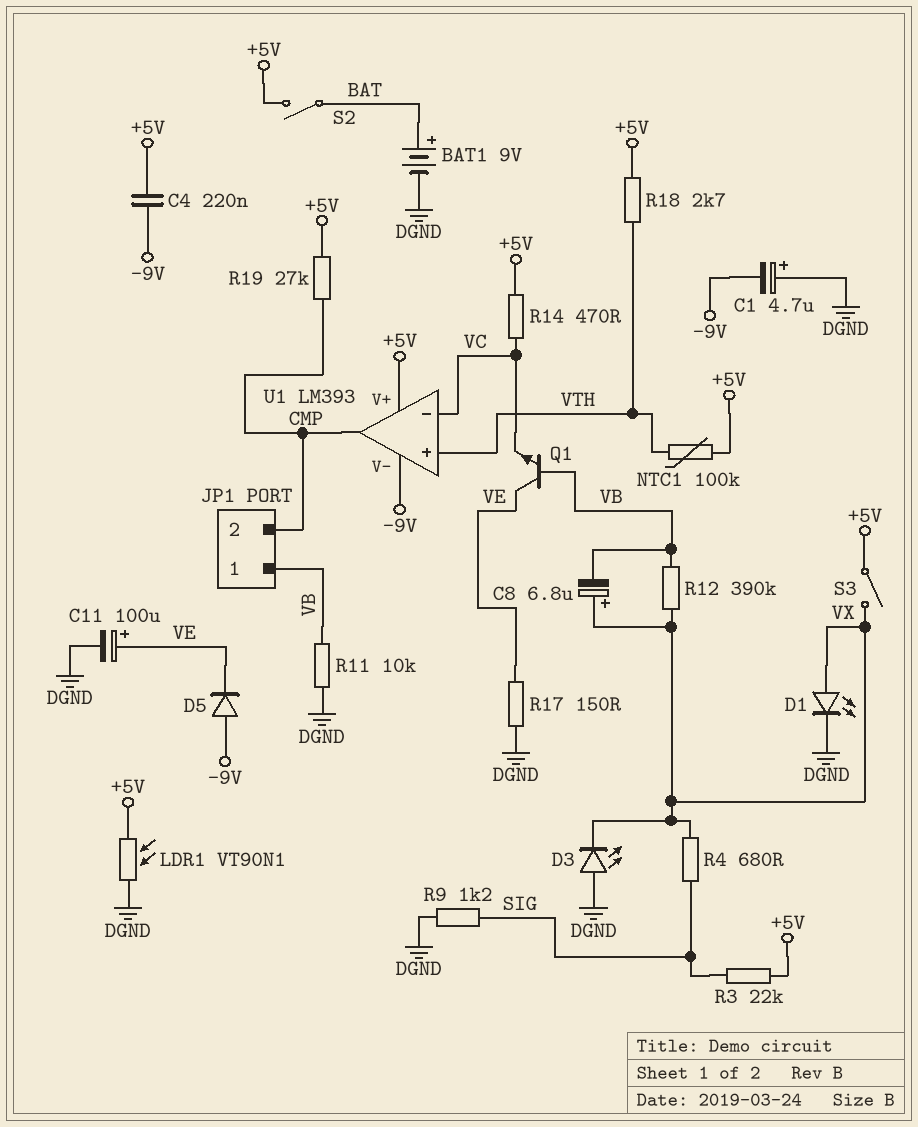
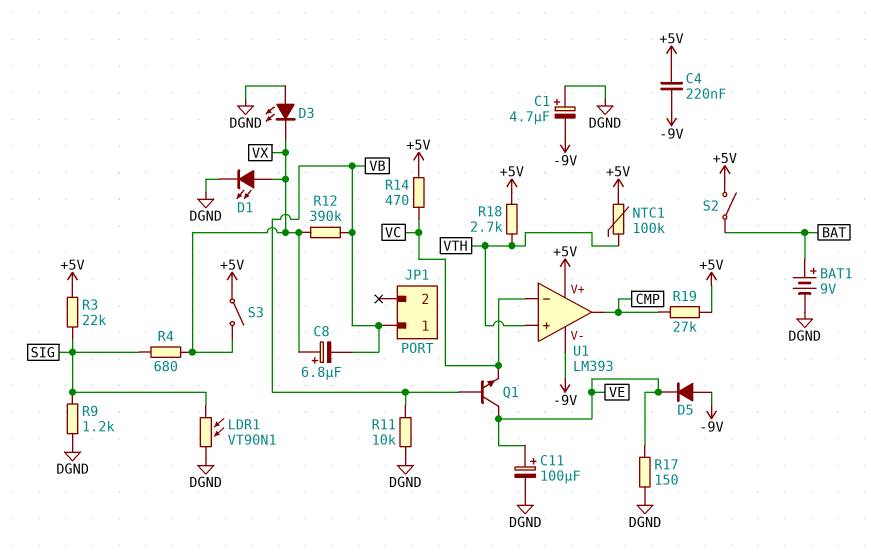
JP1 pin 2: CMP -> none
LDR1: VT90N1 (+5V, DGND) -> VT90N1 (DGND, SIG)

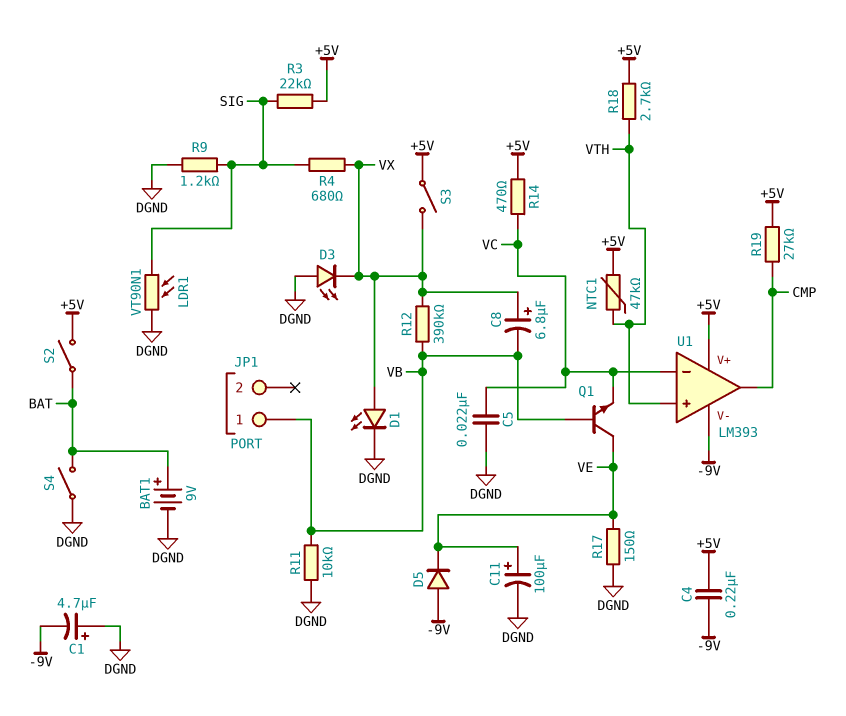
C5: none -> 22nF (DGND, VC)
NTC1: 100k (+5V, VTH) -> 47k (+5V, VTH)
S4: none -> switch (BAT, DGND)

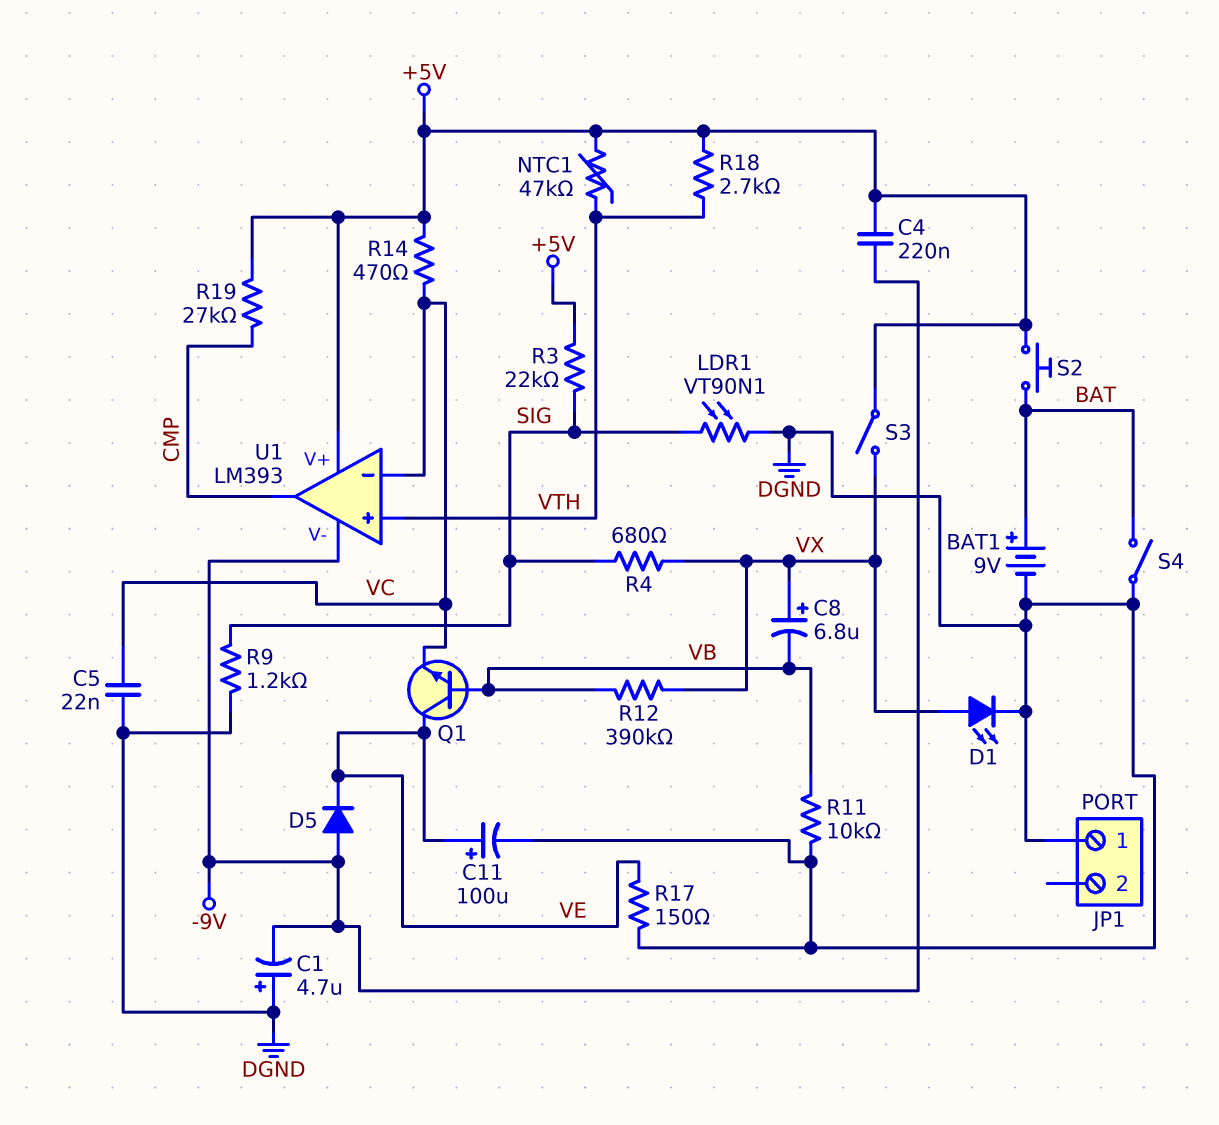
D3: LED (A DGND, K VX) -> none
JP1 pin 1: VB -> DGND
S2: switch (+5V, BAT) -> button (+5V, BAT)

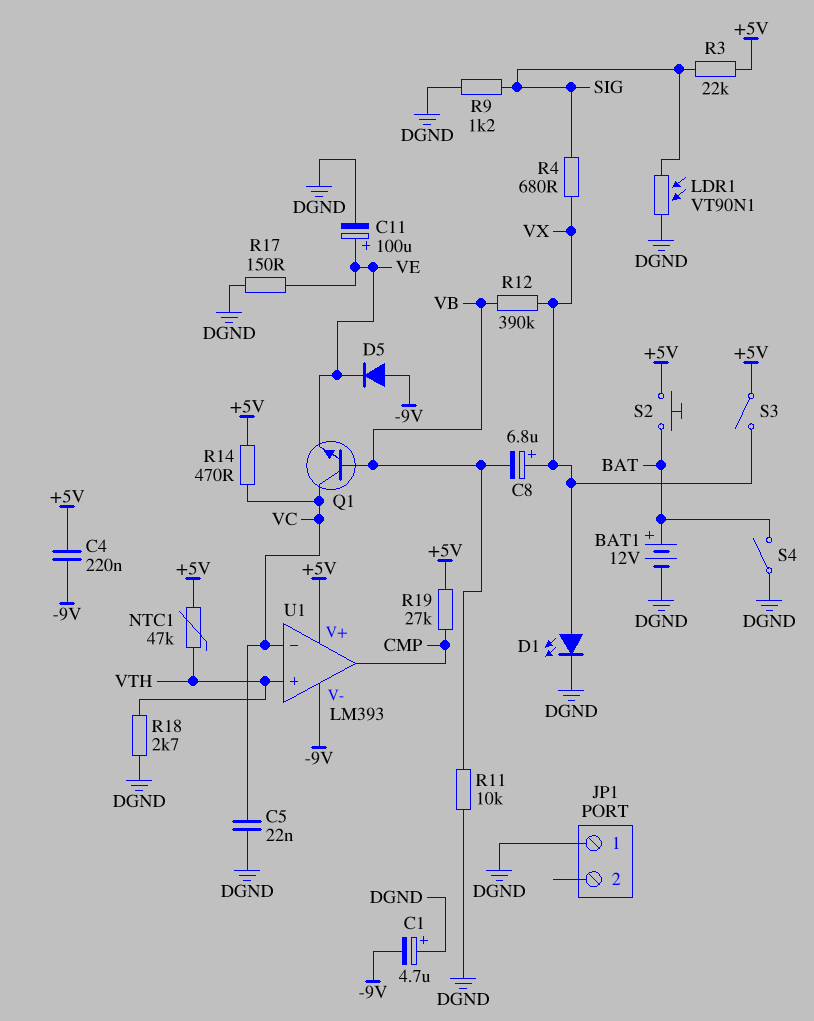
BAT1: 9V (plus BAT, minus DGND) -> 12V (plus BAT, minus DGND)
Q1: NPN (B VB, C VE, E VC) -> NPN (B VB, C VC, E VE)
R18: 2.7k (+5V, VTH) -> 2.7k (DGND, VTH)

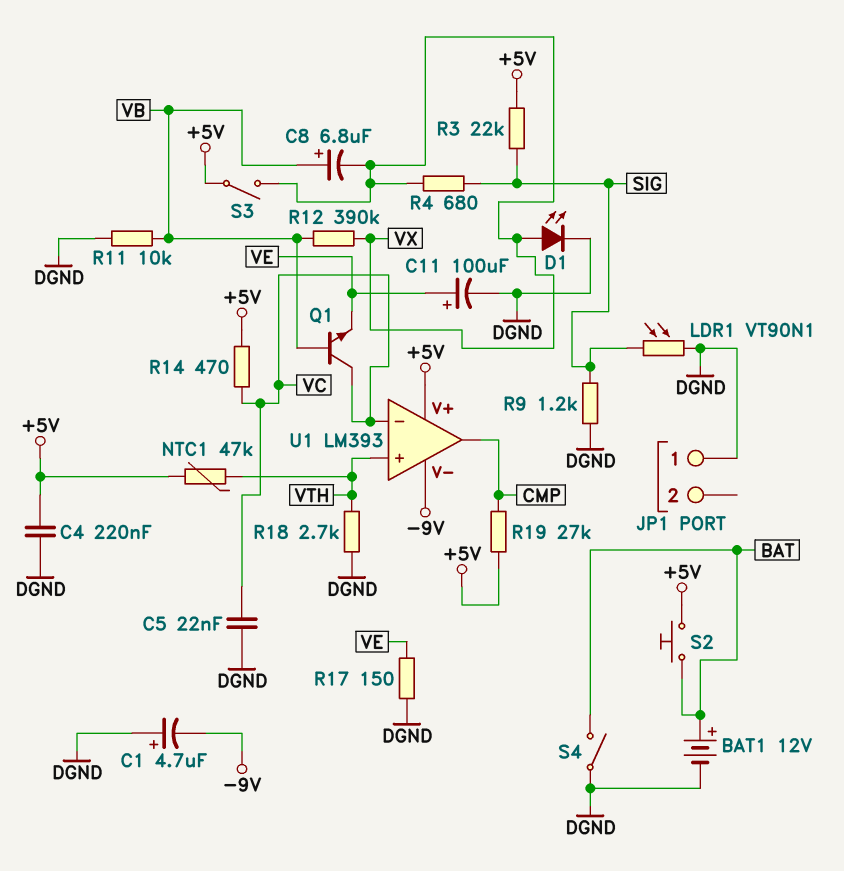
C4: 220nF (+5V, -9V) -> 220nF (+5V, DGND)
C8: 6.8uF (plus VX, minus VB) -> 6.8uF (plus VB, minus VX)
D5: diode (A -9V, K VE) -> none

